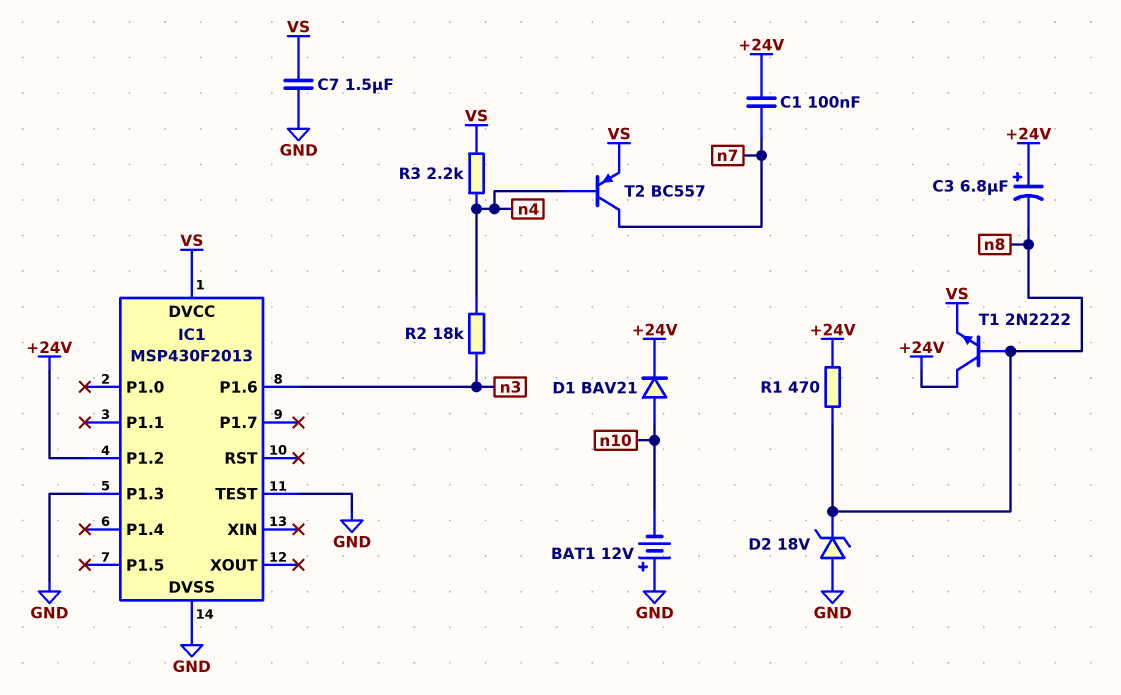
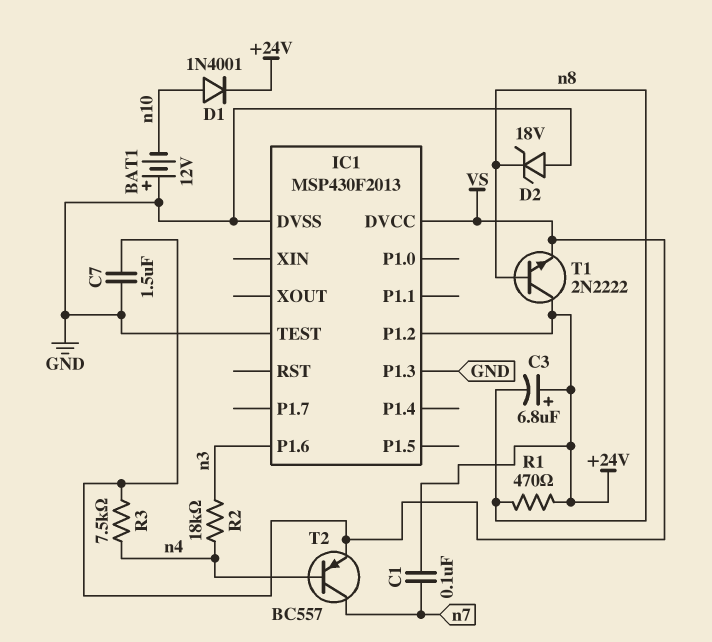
D1: diode BAV21 (A n10, K +24V) -> diode 1N4001 (A n10, K +24V)
R3: 2.2k (VS, n4) -> 7.5k (VS, n4)

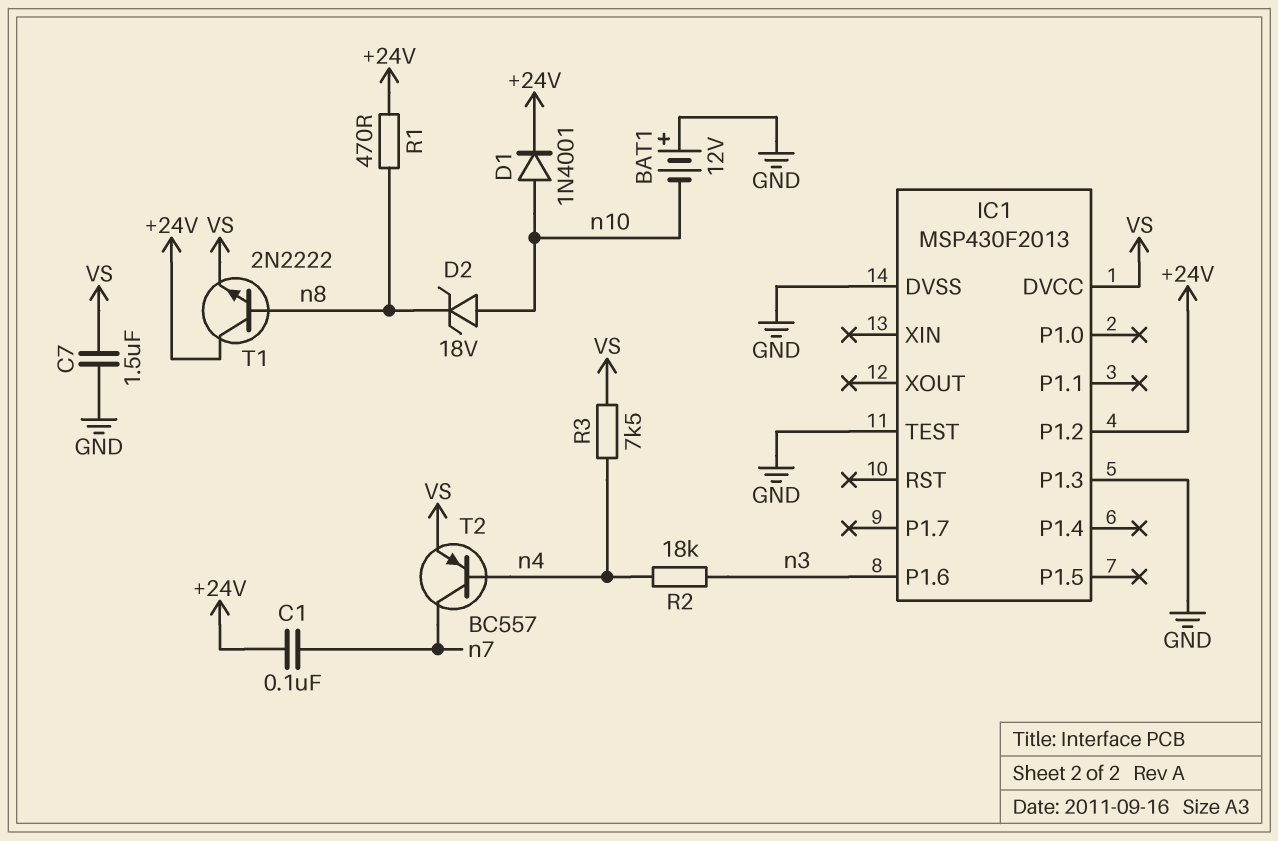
C3: 6.8uF (plus +24V, minus n8) -> none
D2: zener 18V (A GND, K n8) -> zener 18V (A n10, K n8)

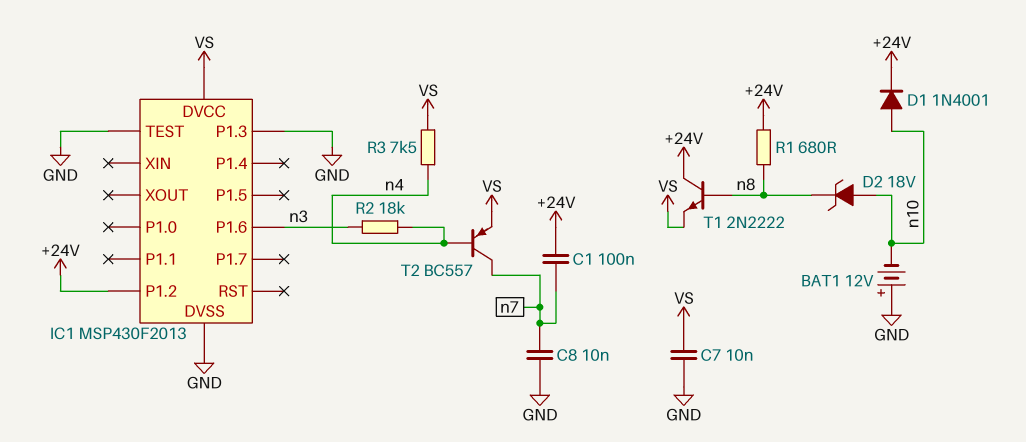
C7: 1.5uF (GND, VS) -> 10nF (GND, VS)
C8: none -> 10nF (GND, n7)
R1: 470 (+24V, n8) -> 680 (+24V, n8)

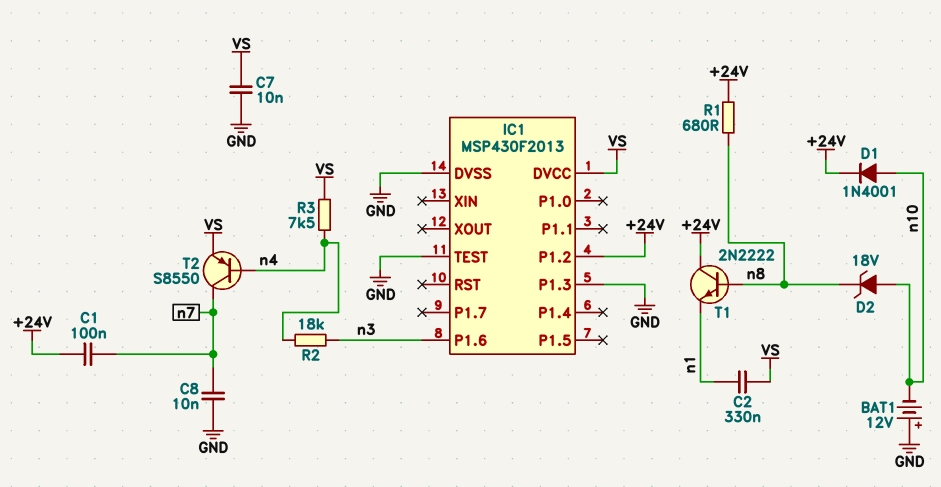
C2: none -> 330nF (VS, n1)
T1: NPN 2N2222 (B n8, C +24V, E VS) -> NPN 2N2222 (B n8, C +24V, E n1)
T2: PNP BC557 (B n4, C n7, E VS) -> PNP S8550 (B n4, C n7, E VS)

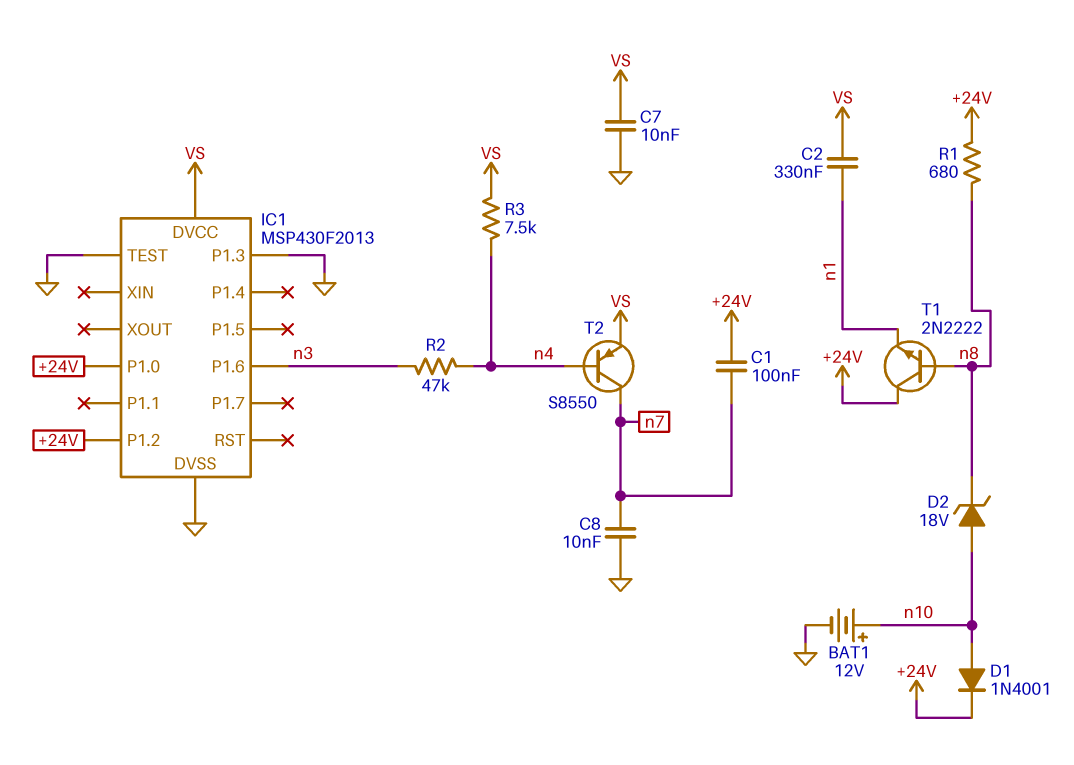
BAT1: 12V (plus GND, minus n10) -> 12V (plus n10, minus GND)
IC1 pin P1.0: none -> +24V
R2: 18k (n3, n4) -> 47k (n3, n4)

